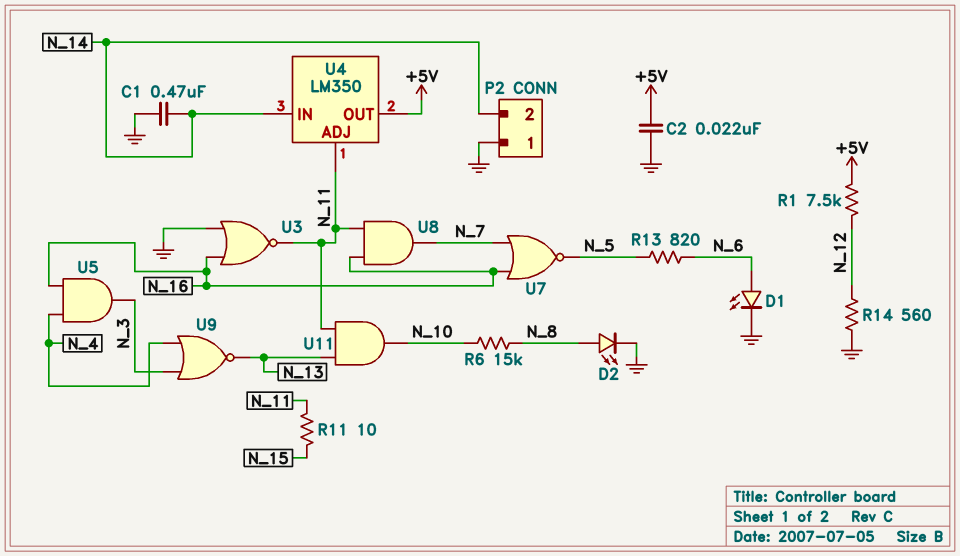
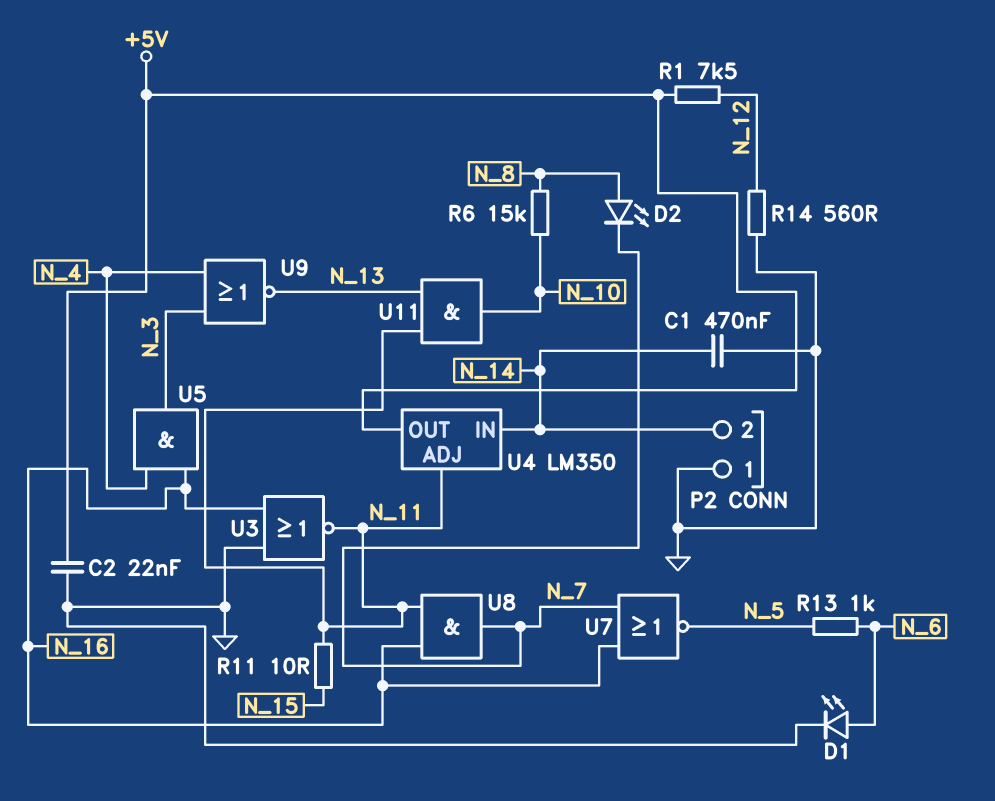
D2: LED (A N_8, K GND) -> LED (A N_8, K N_7)
R13: 820 (N_5, N_6) -> 1k (N_5, N_6)

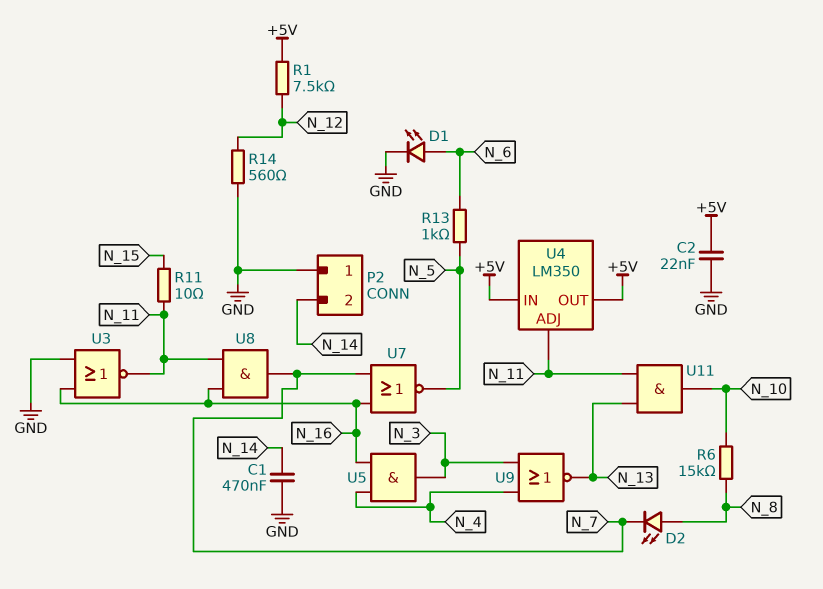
U4 pin IN: N_14 -> +5V

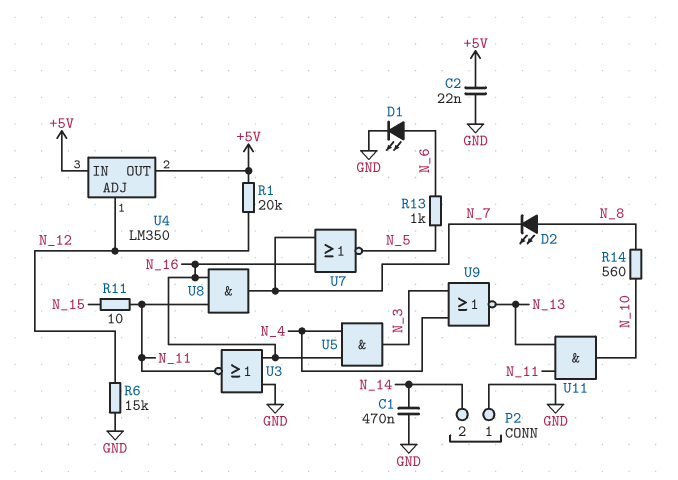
R1: 7.5k (+5V, N_12) -> 20k (+5V, N_12)
R6: 15k (N_8, N_10) -> 15k (GND, N_12)
R14: 560 (GND, N_12) -> 560 (N_8, N_10)
U4 pin ADJ: N_11 -> N_12

